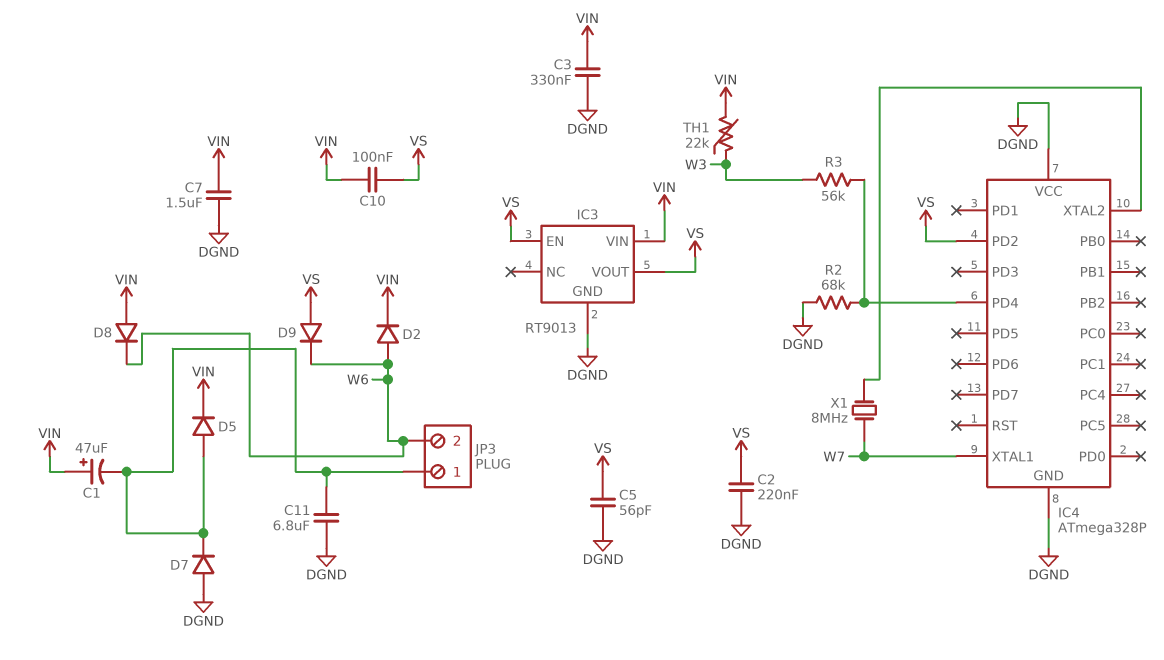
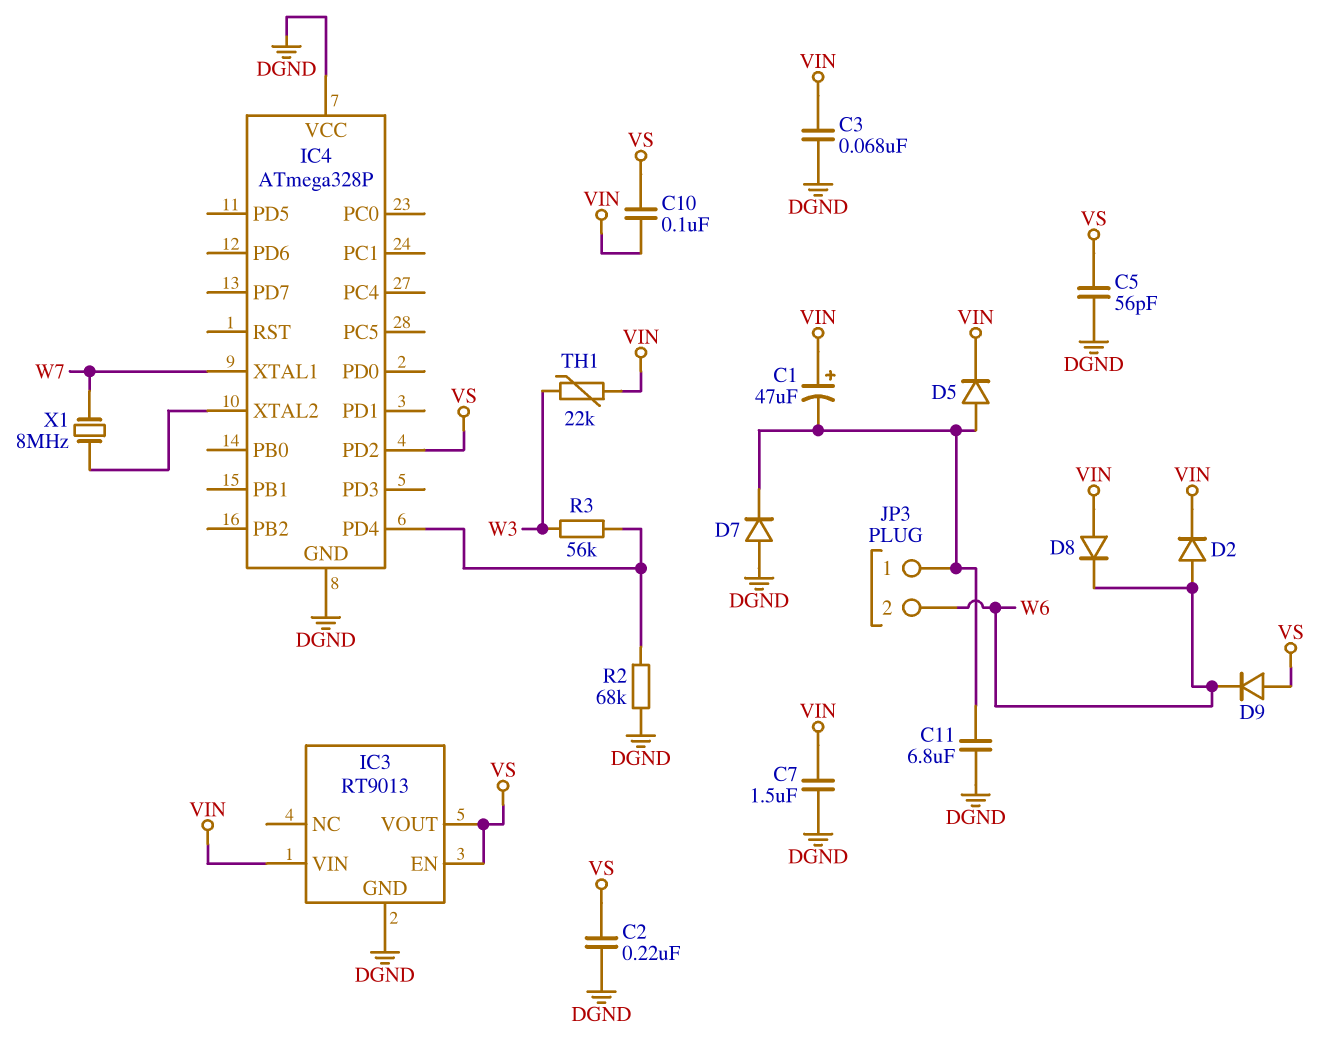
C3: 330nF (DGND, VIN) -> 68nF (DGND, VIN)

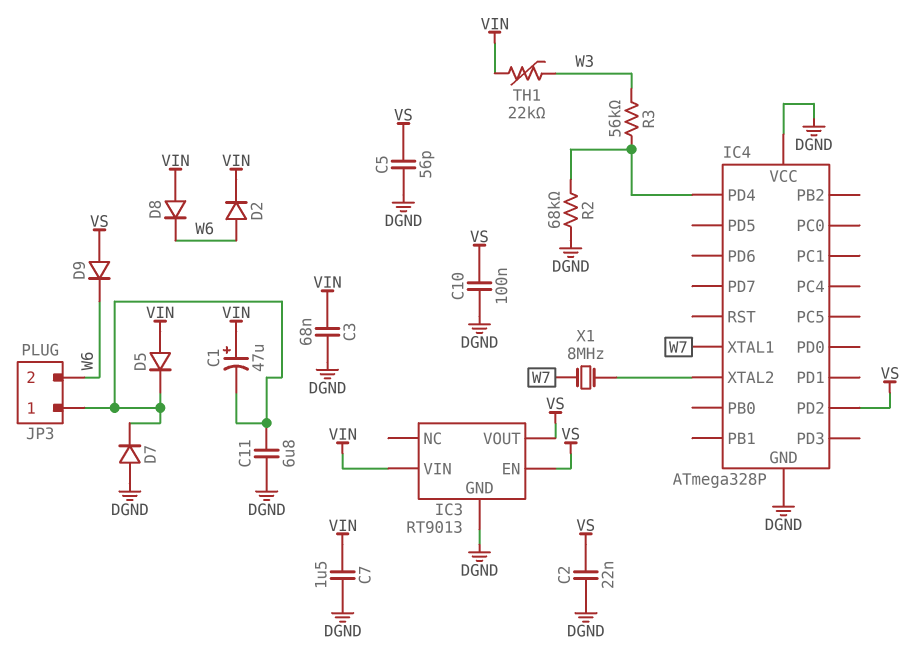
C2: 220nF (DGND, VS) -> 22nF (DGND, VS)
C10: 100nF (VIN, VS) -> 100nF (DGND, VS)
D5: diode (A JP3/1, K VIN) -> diode (A VIN, K JP3/1)

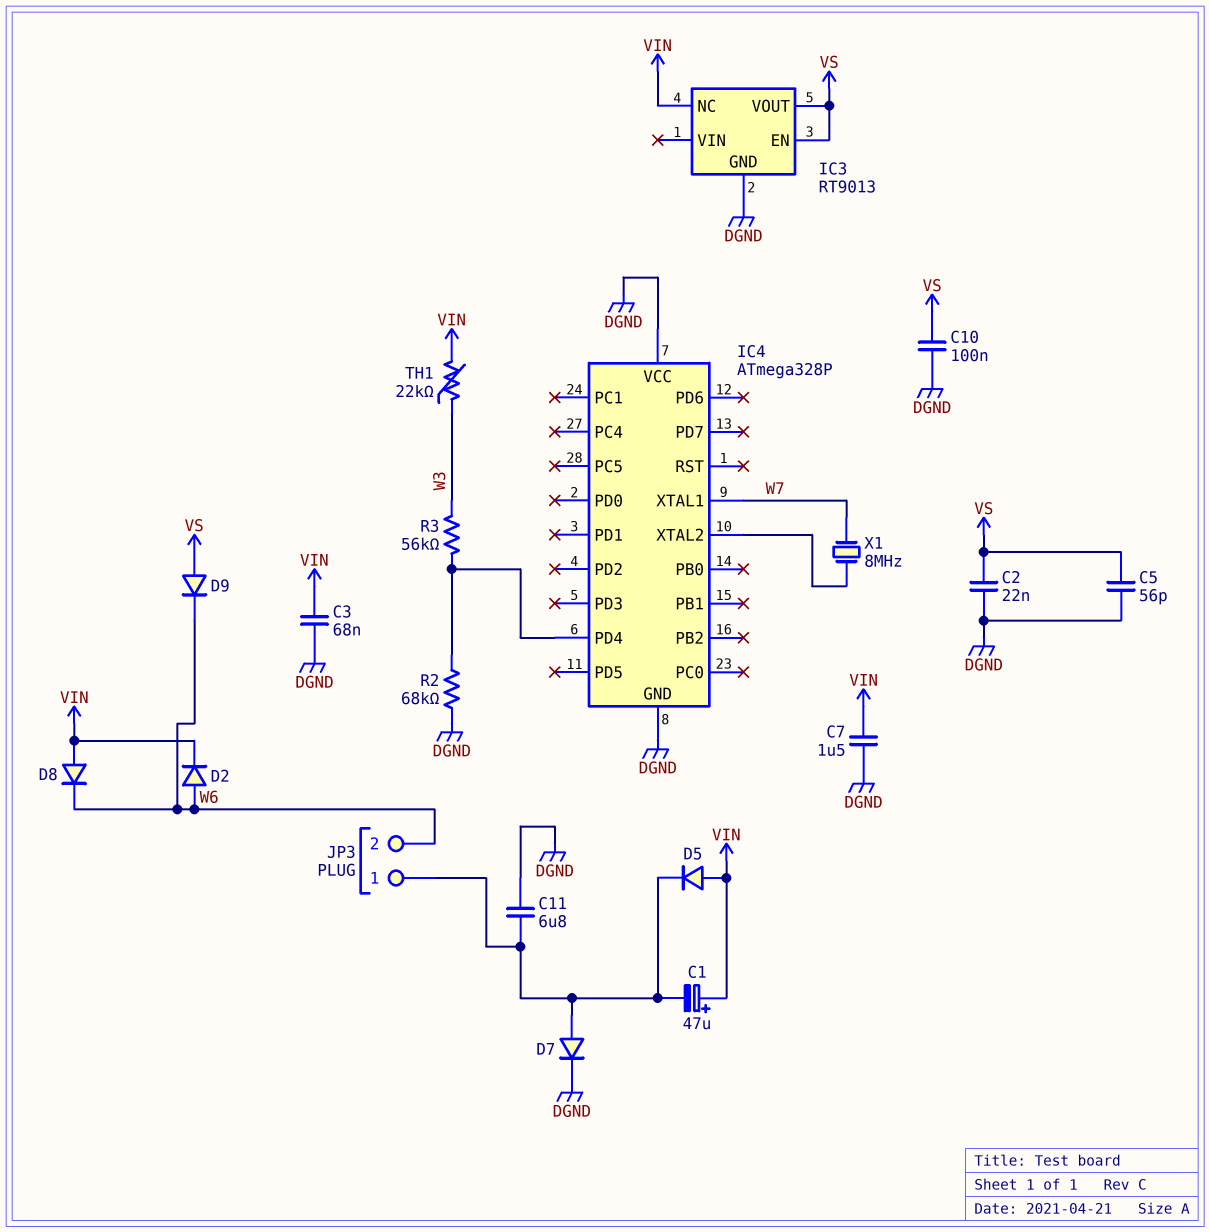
D7: diode (A DGND, K JP3/1) -> diode (A JP3/1, K DGND)
IC3 pin NC: none -> VIN
IC3 pin VIN: VIN -> none
IC4 pin PD2: VS -> none

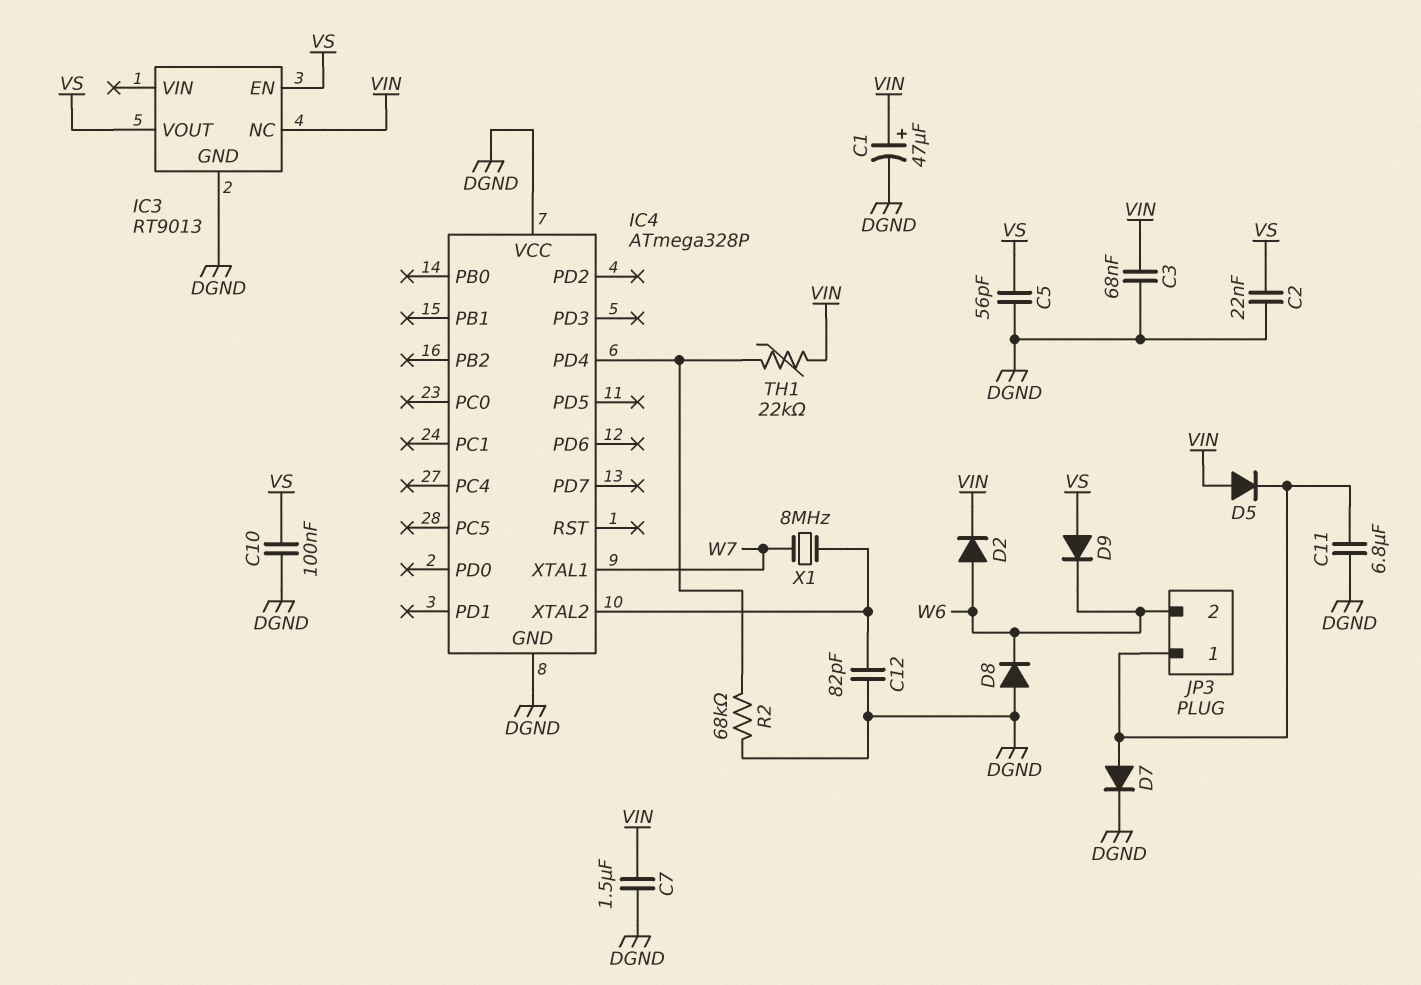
C1: 47uF (plus VIN, minus JP3/1) -> 47uF (plus VIN, minus DGND)
C12: none -> 82pF (DGND, IC4/XTAL2)
D8: diode (A VIN, K W6) -> diode (A DGND, K W6)
R3: 56k (IC4/PD4, W3) -> none
TH1: 22k (VIN, W3) -> 22k (IC4/PD4, VIN)

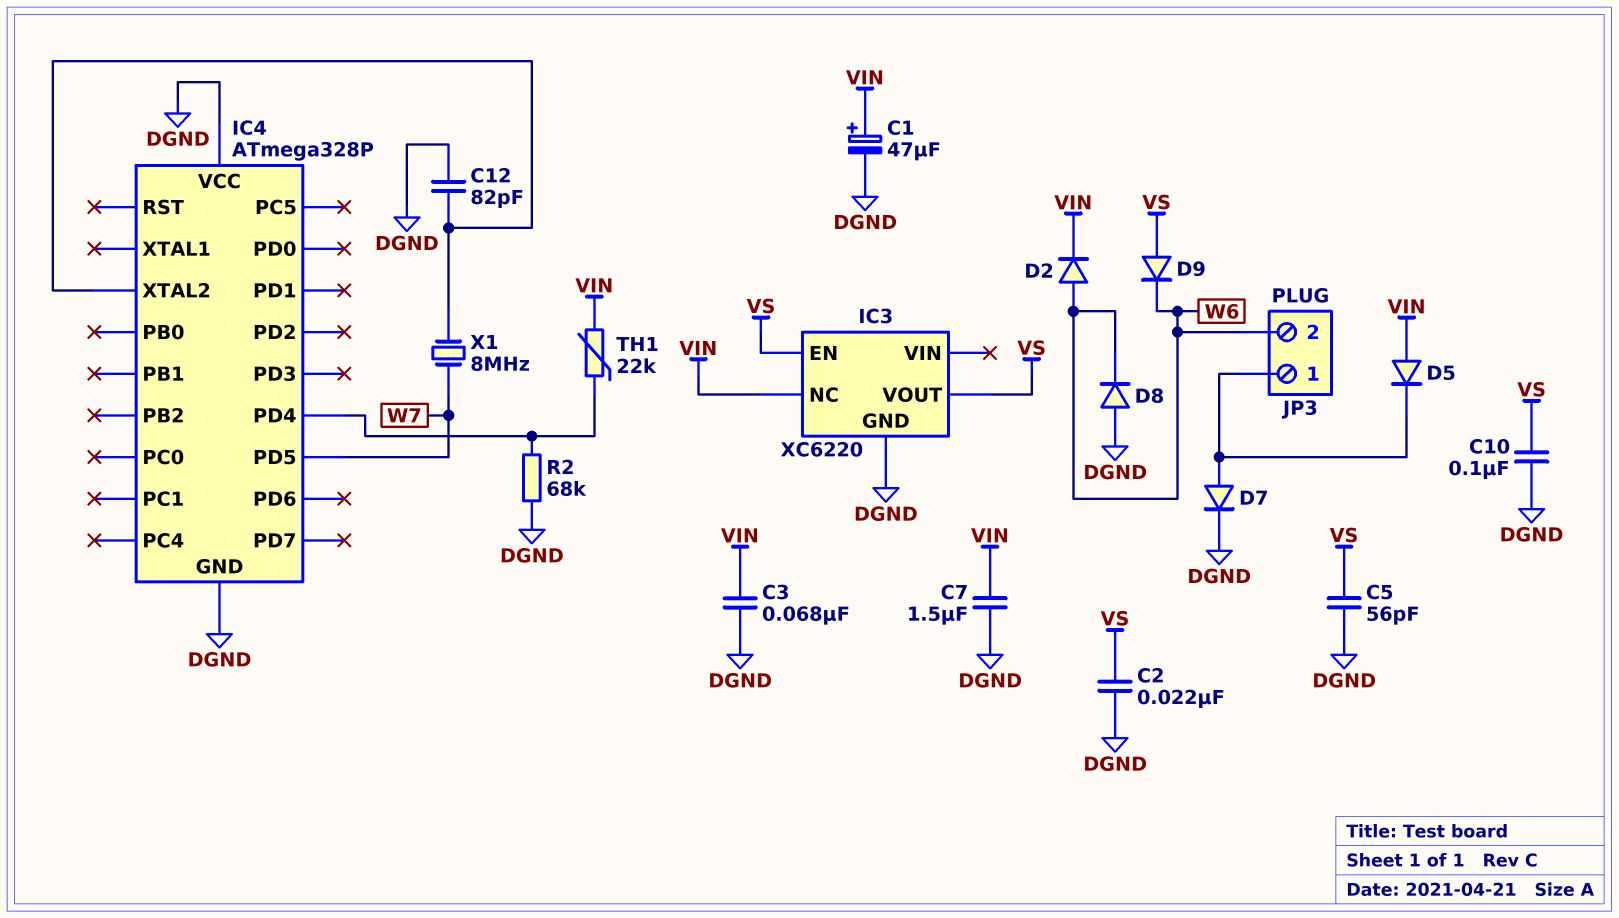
C11: 6.8uF (DGND, JP3/1) -> none
IC3: RT9013 -> XC6220
IC4 pin PD5: none -> W7
IC4 pin XTAL1: W7 -> none

